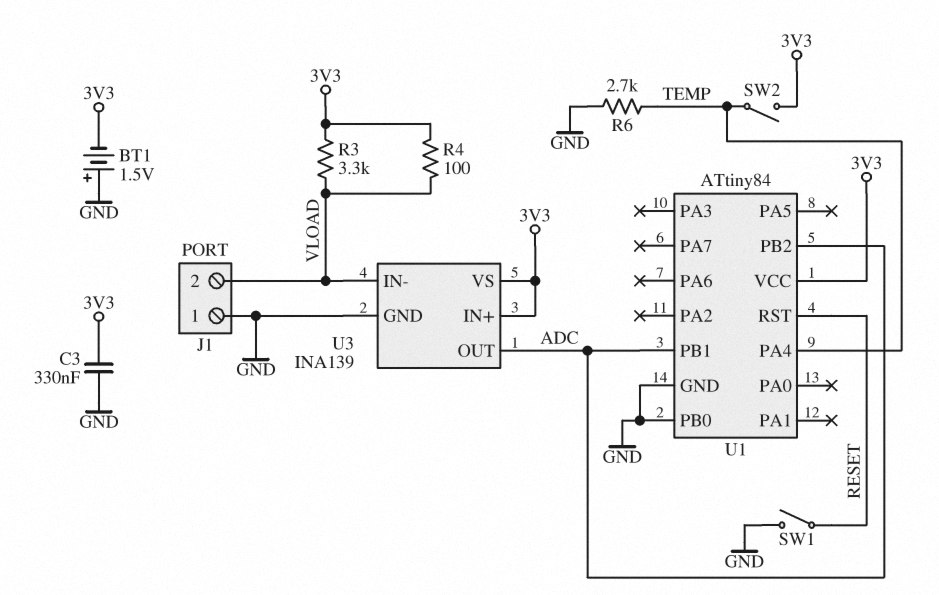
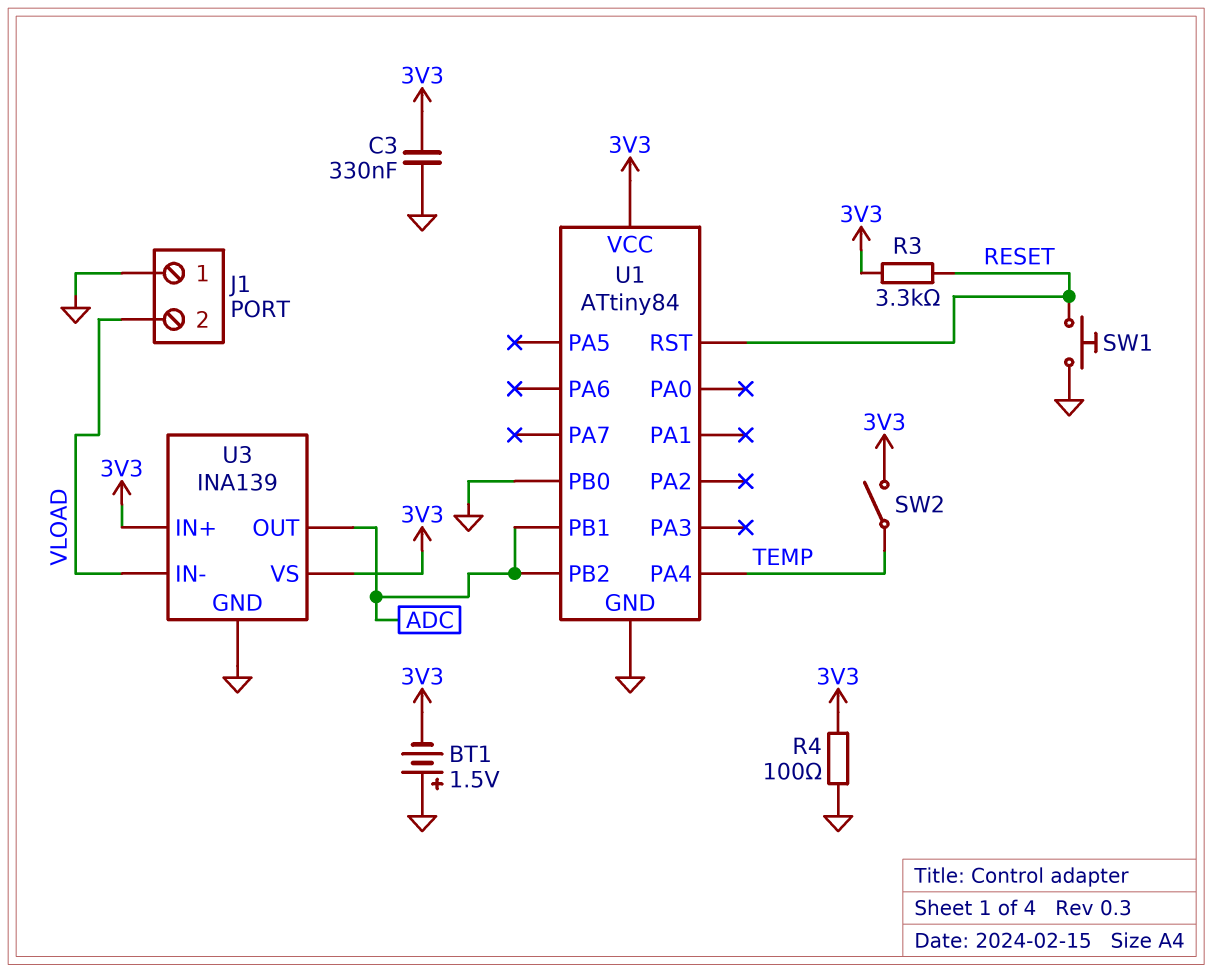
R3: 3.3k (3V3, VLOAD) -> 3.3k (3V3, RESET)
R4: 100 (3V3, VLOAD) -> 100 (3V3, GND)
R6: 2.7k (GND, TEMP) -> none
SW1: switch (GND, RESET) -> button (GND, RESET)

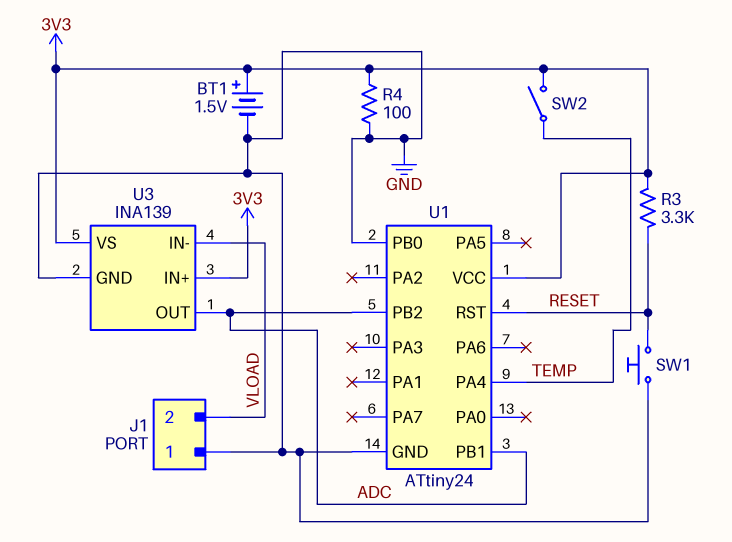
BT1: 1.5V (plus GND, minus 3V3) -> 1.5V (plus 3V3, minus GND)
C3: 330nF (3V3, GND) -> none
U1: ATtiny84 -> ATtiny24

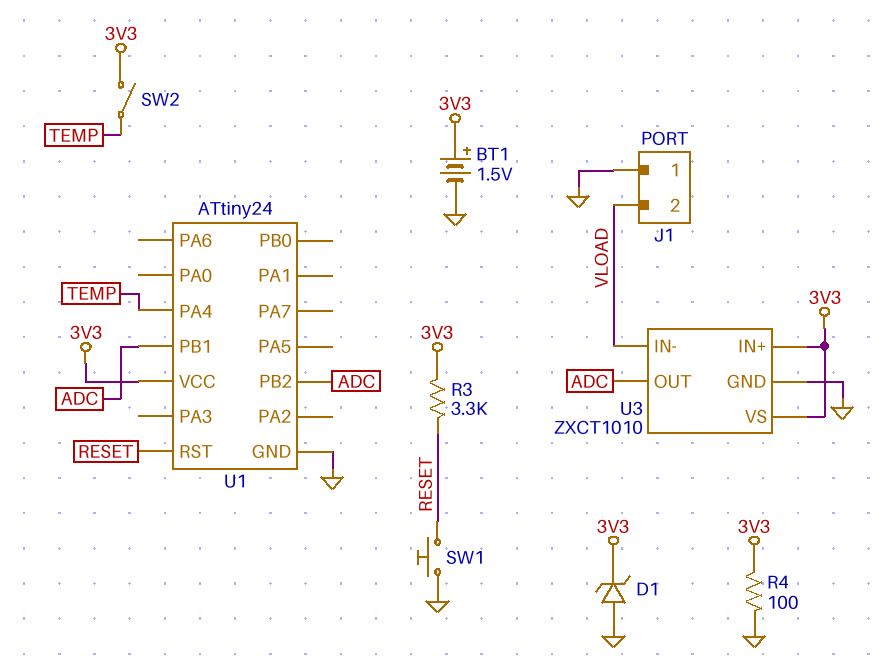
D1: none -> zener (A GND, K 3V3)
U1 pin PB0: GND -> none
U3: INA139 -> ZXCT1010

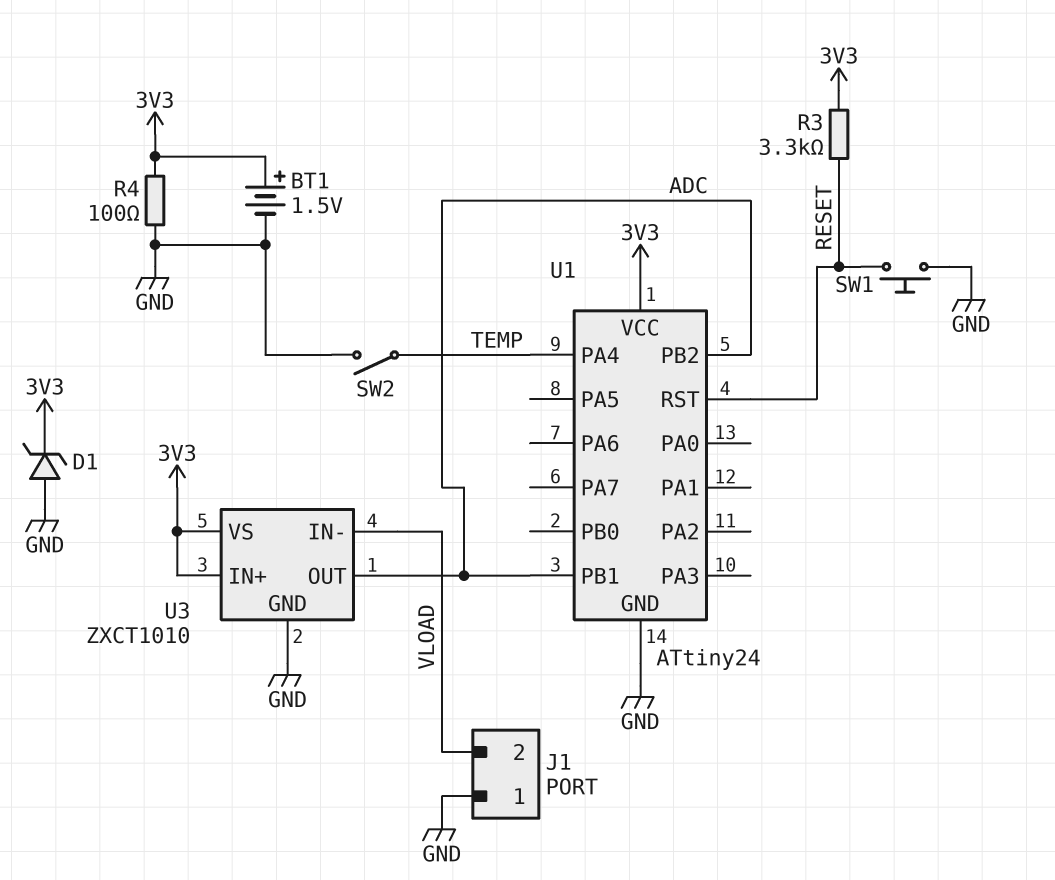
SW2: switch (3V3, TEMP) -> switch (GND, TEMP)

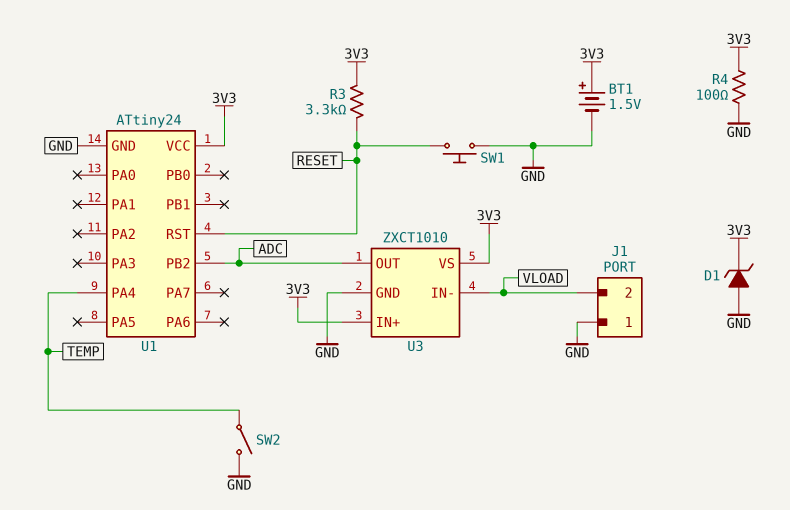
U1 pin PB1: ADC -> none

